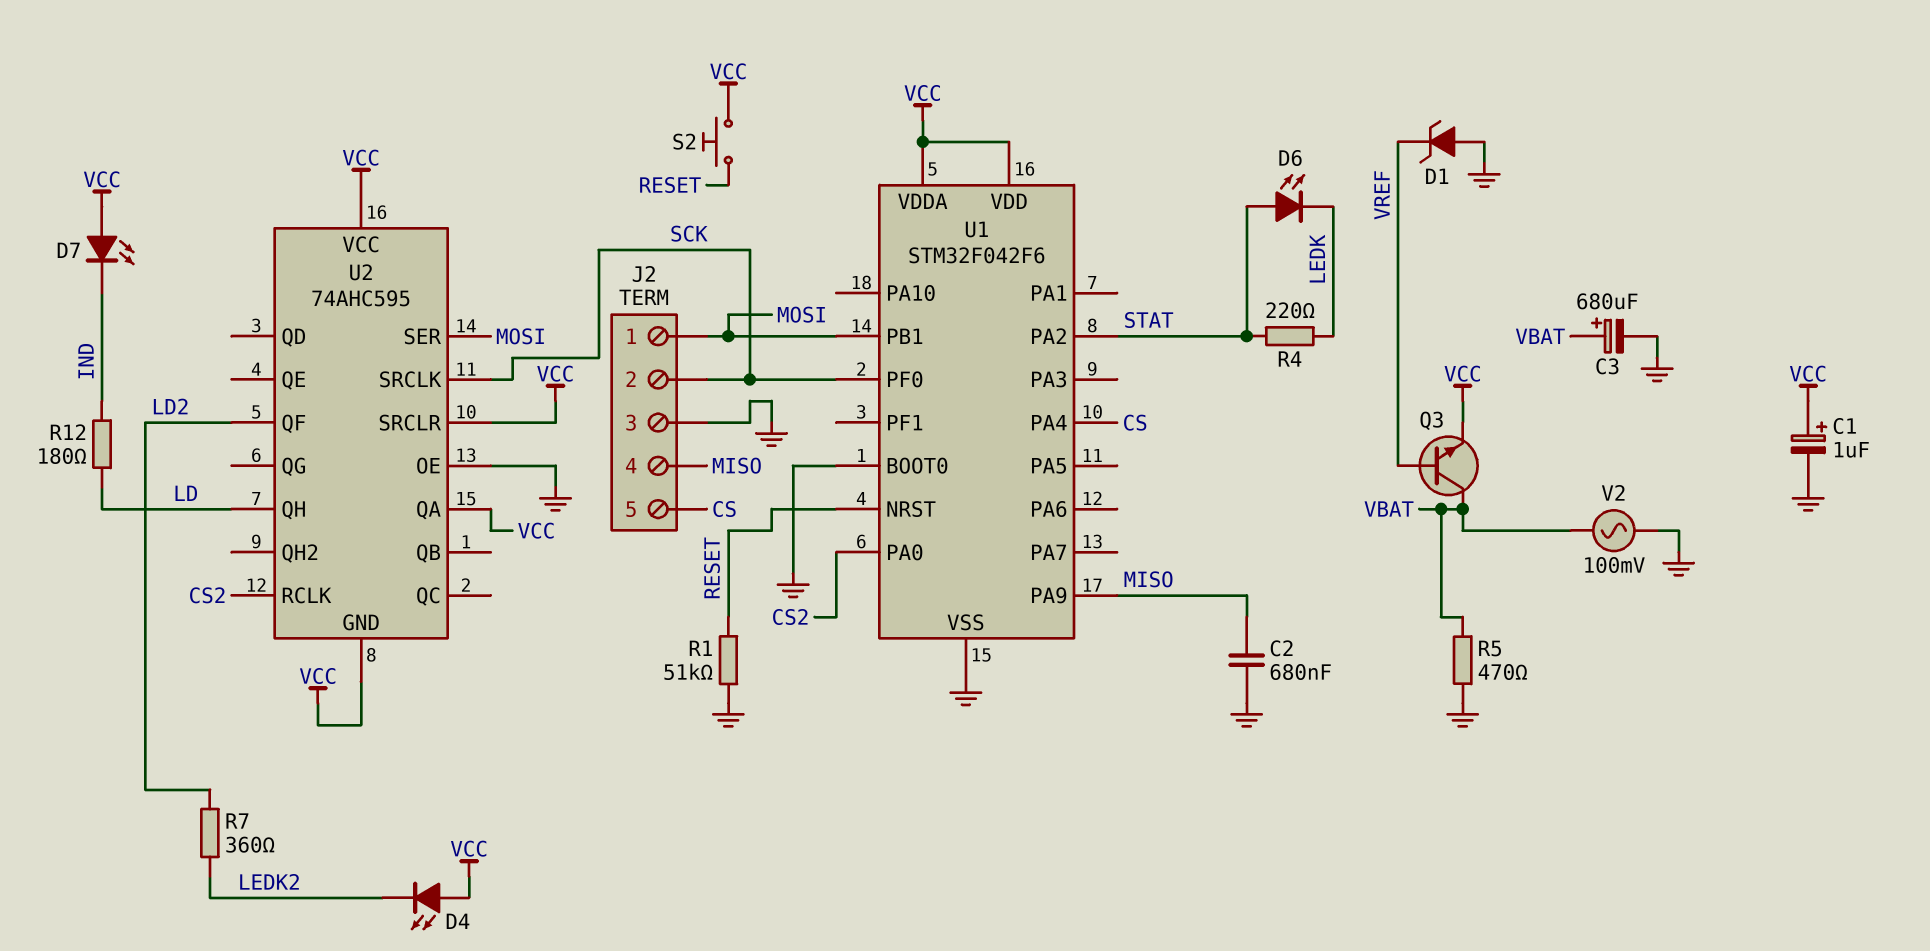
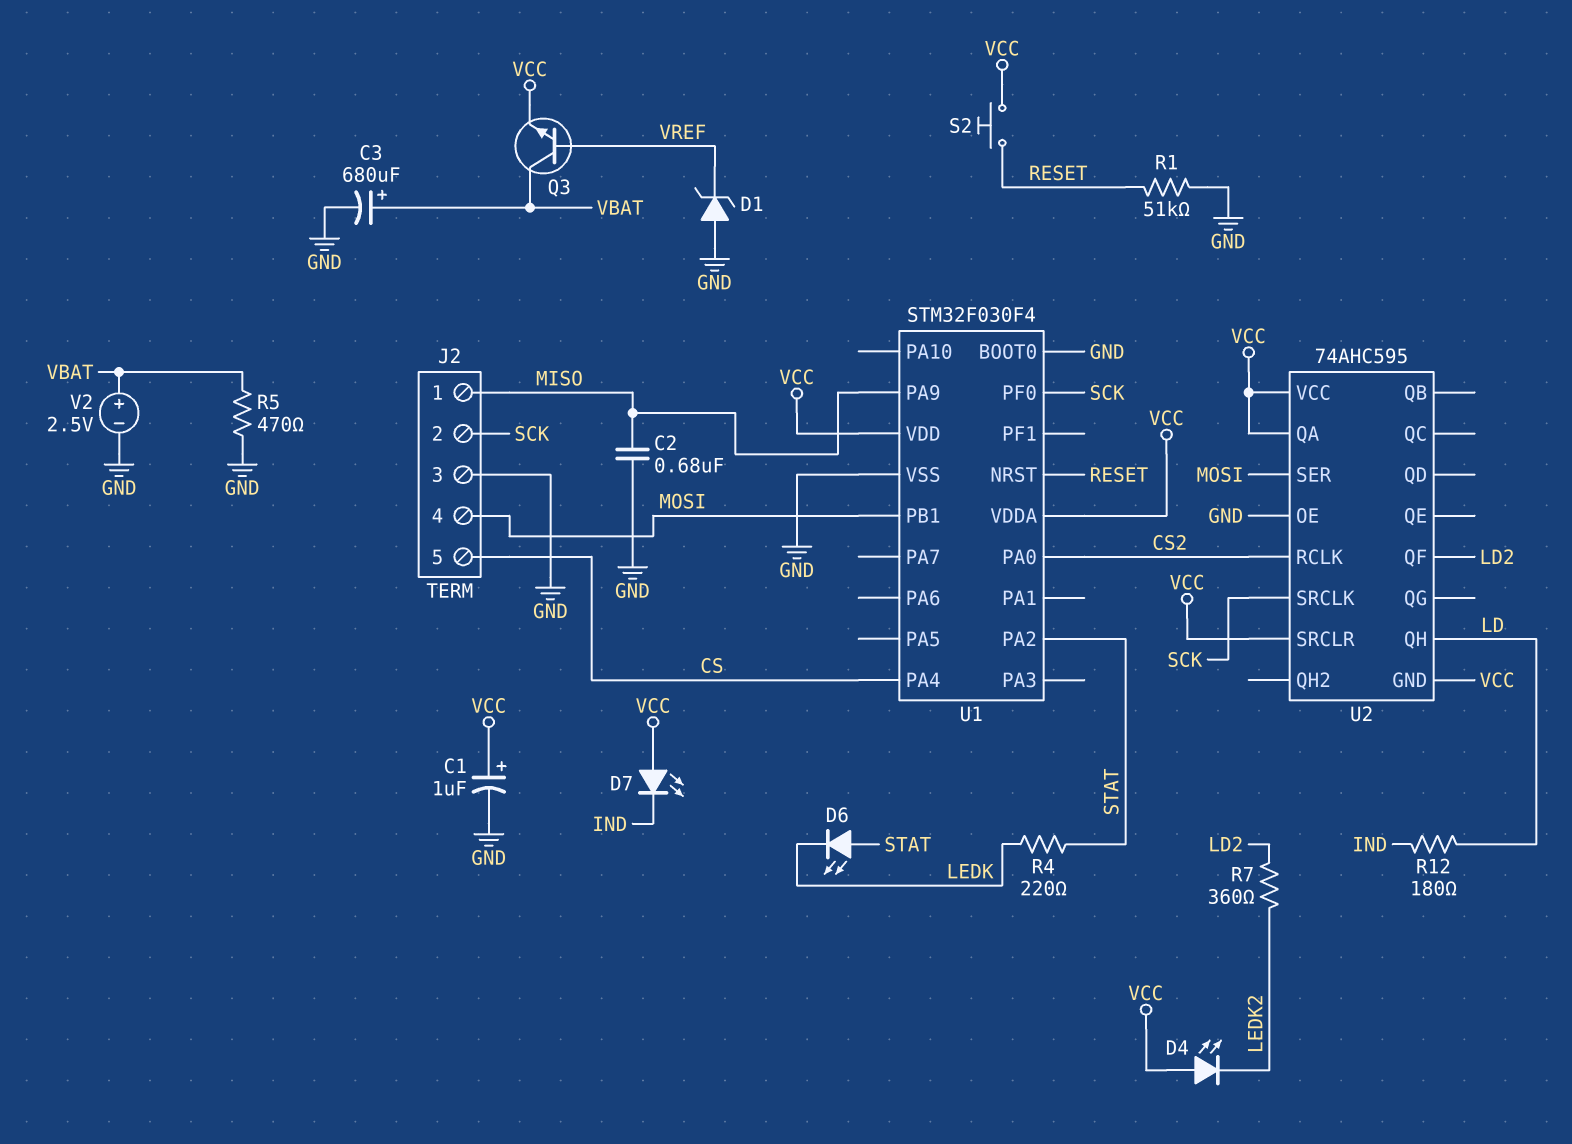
J2 pin 1: MOSI -> MISO
J2 pin 4: MISO -> MOSI
U1: STM32F042F6 -> STM32F030F4
V2: AC 100mV (GND, VBAT) -> 2.5V (plus VBAT, minus GND)

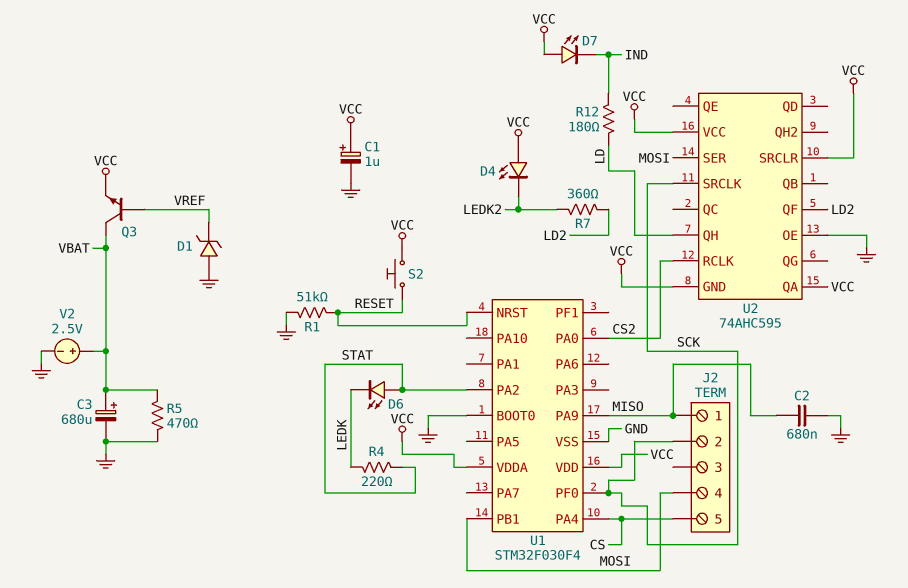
J2 pin 3: GND -> none

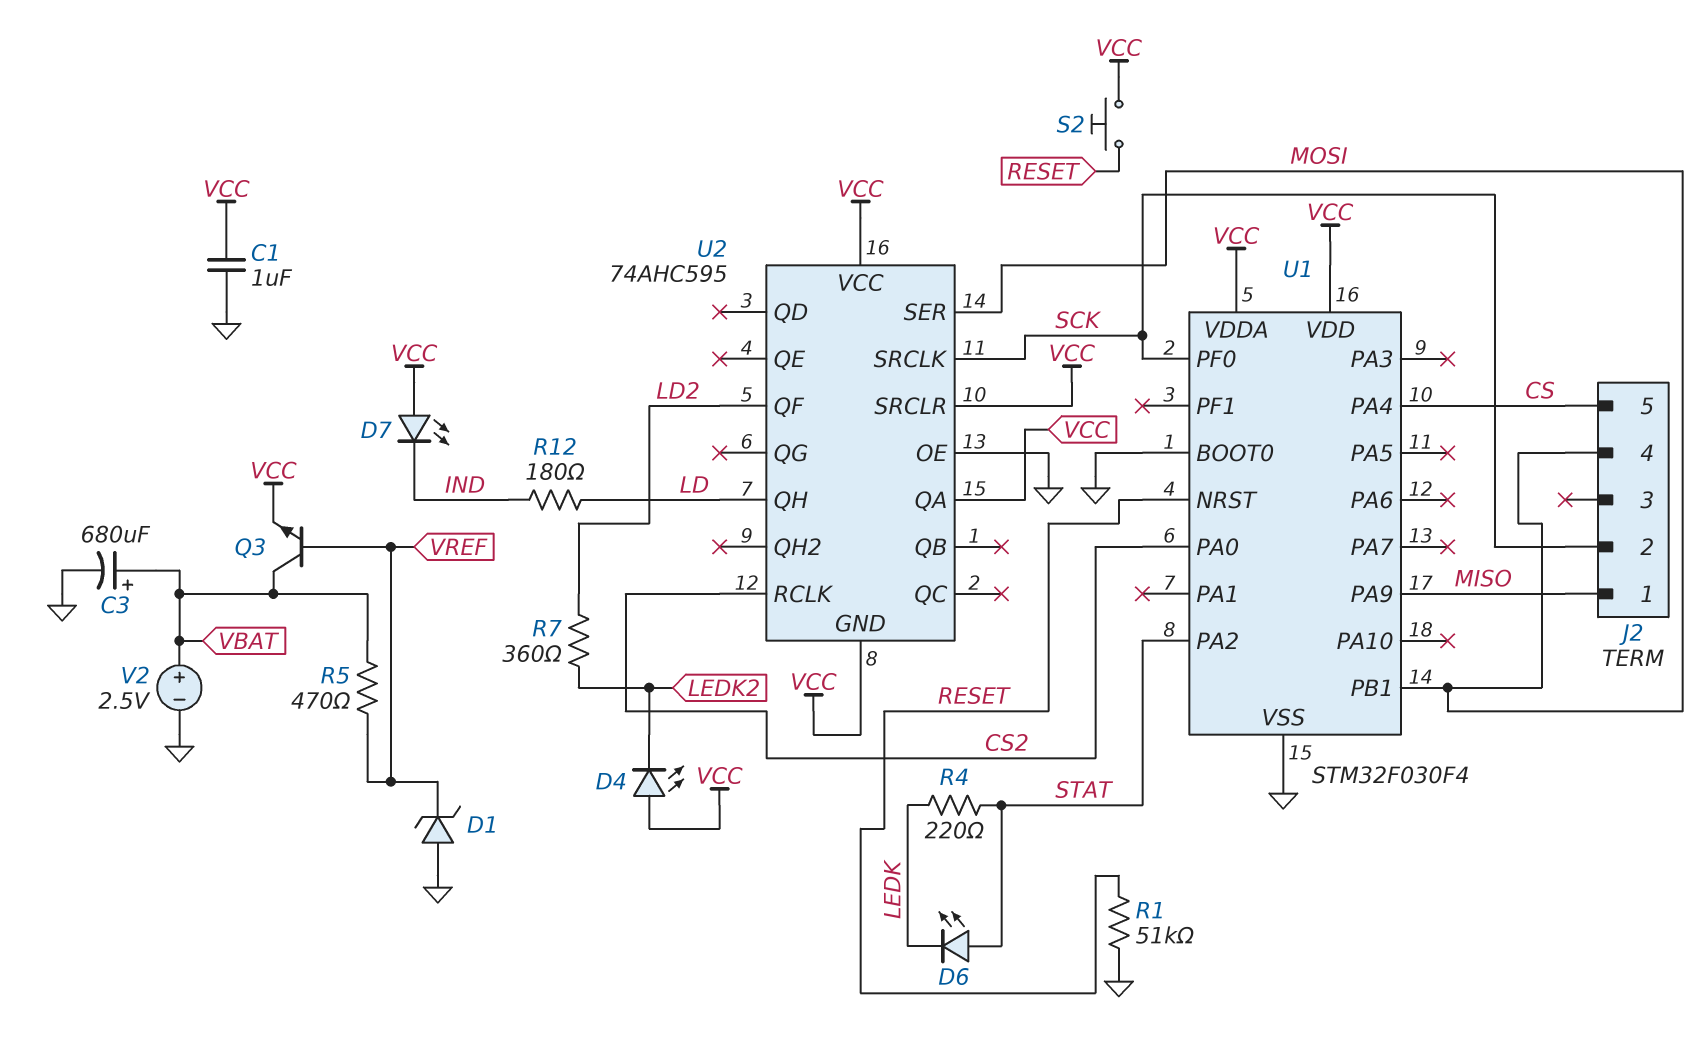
C1: 1uF (plus VCC, minus GND) -> 1uF (GND, VCC)
C2: 680nF (GND, MISO) -> none
R5: 470 (GND, VBAT) -> 470 (VBAT, VREF)

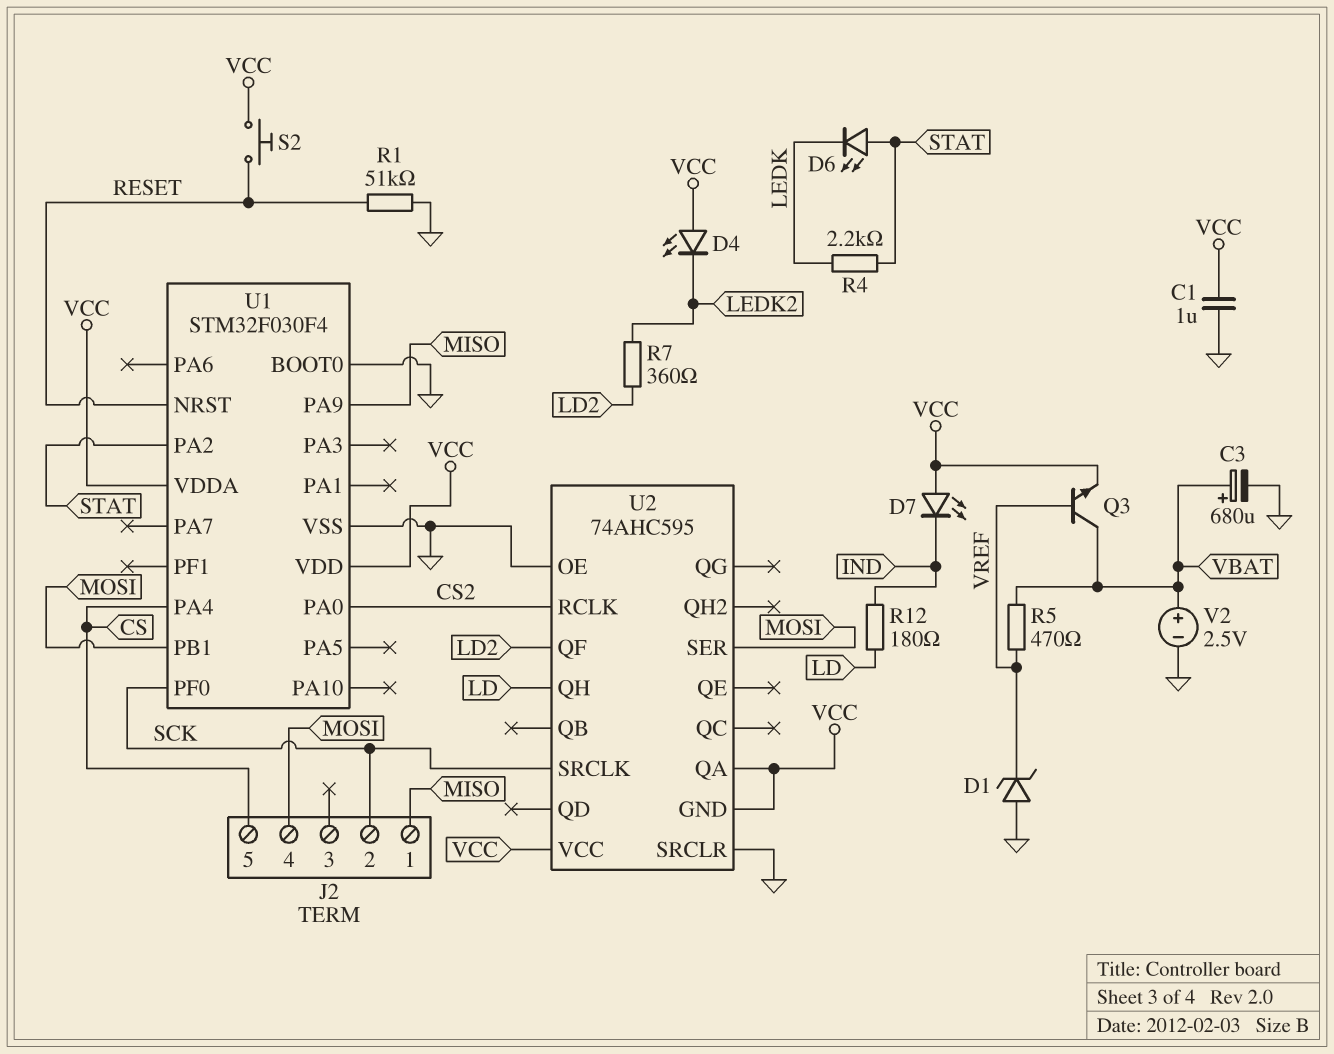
R4: 220 (LEDK, STAT) -> 2.2k (LEDK, STAT)
U2 pin SRCLR: VCC -> GND

